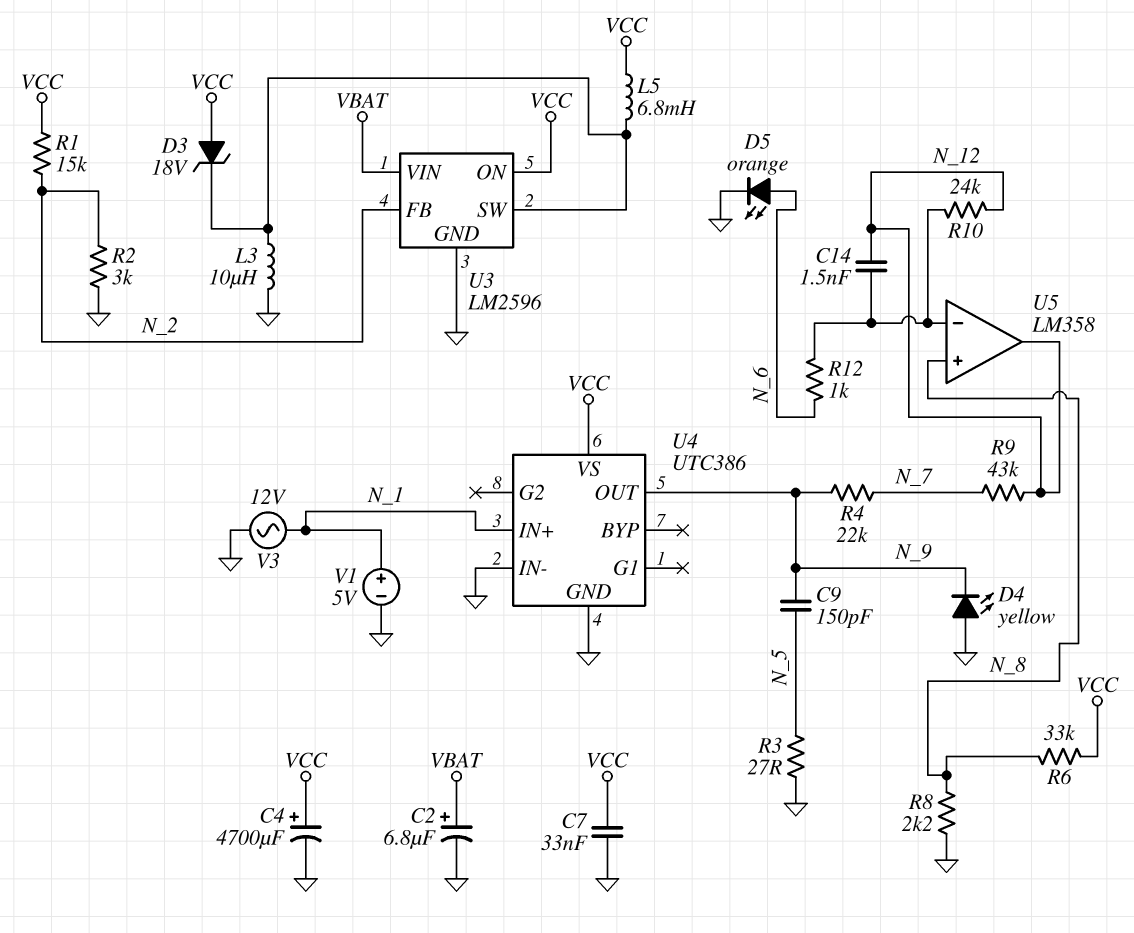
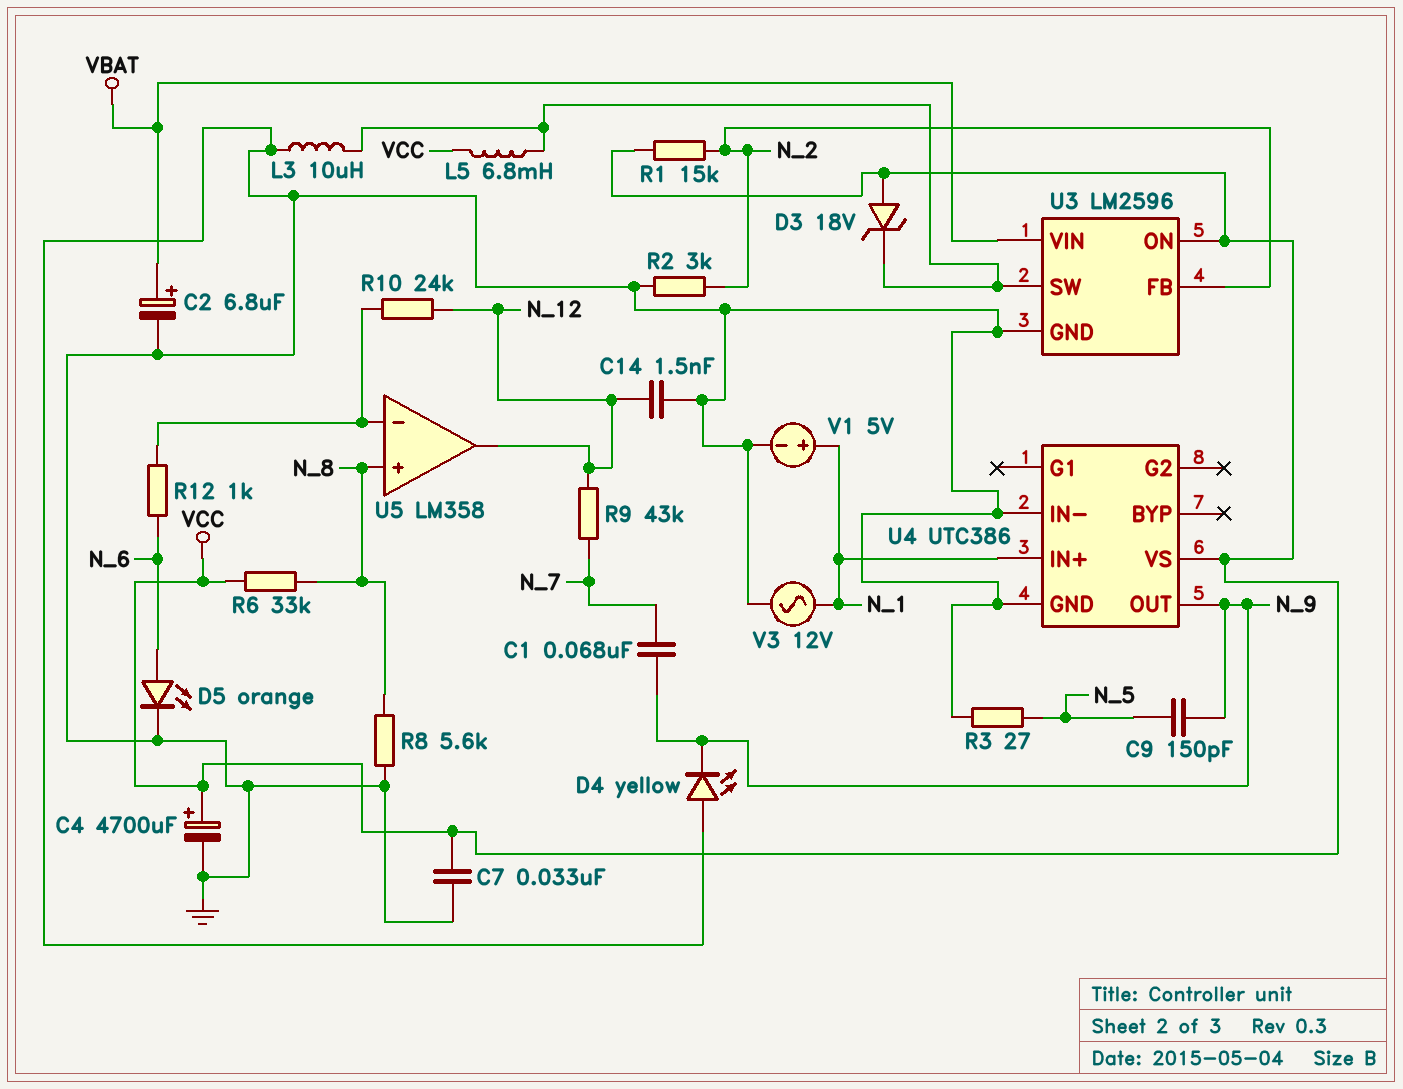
C1: none -> 68nF (N_7, N_9)
C14: 1.5nF (N_12, U5/in-) -> 1.5nF (GND, N_12)
R4: 22k (N_7, N_9) -> none
R8: 2.2k (GND, N_8) -> 5.6k (GND, N_8)

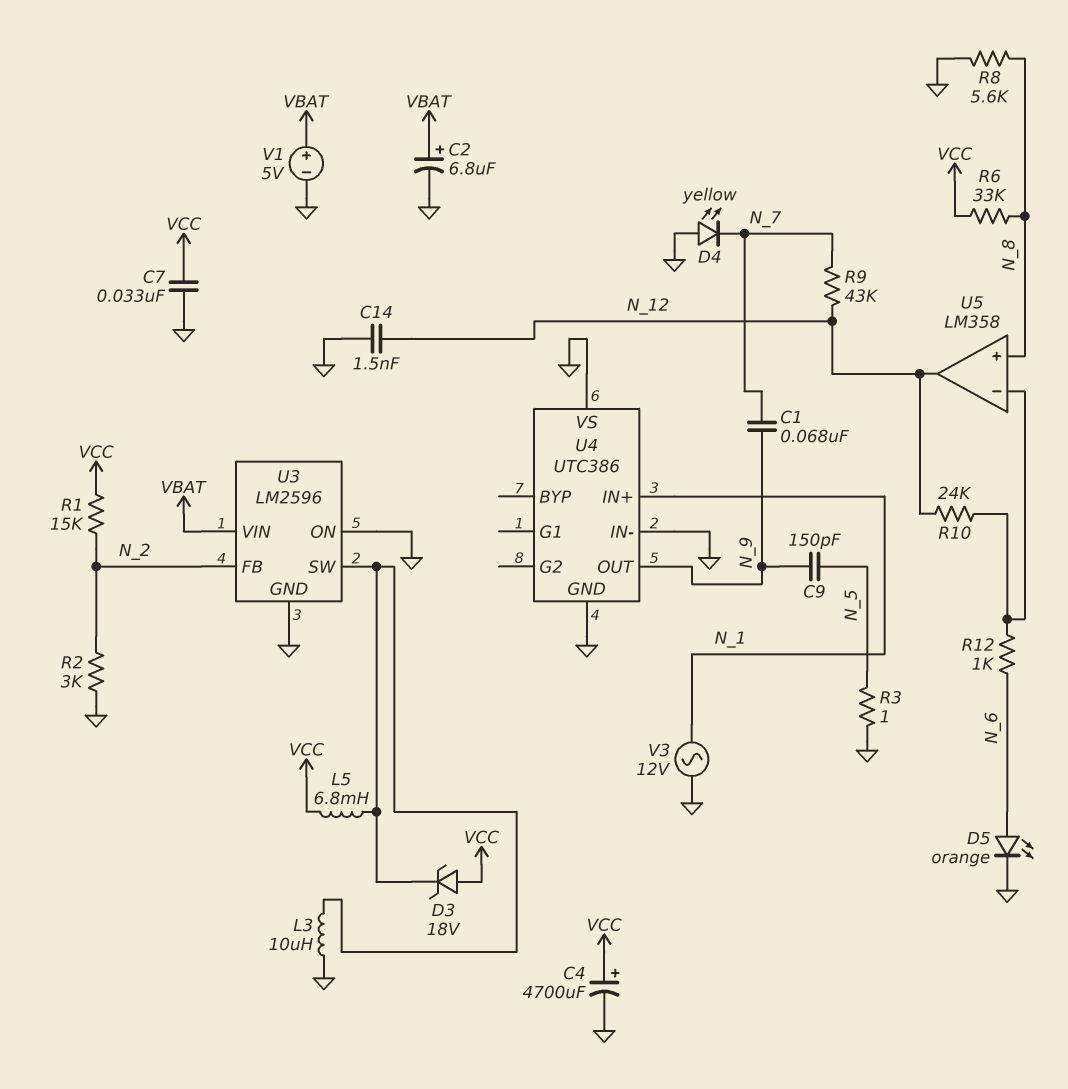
D4: LED yellow (A GND, K N_9) -> LED yellow (A GND, K N_7)
R3: 27 (GND, N_5) -> 1 (GND, N_5)
U3 pin ON: VCC -> GND
U4 pin VS: VCC -> GND
V1: 5V (plus N_1, minus GND) -> 5V (plus VBAT, minus GND)

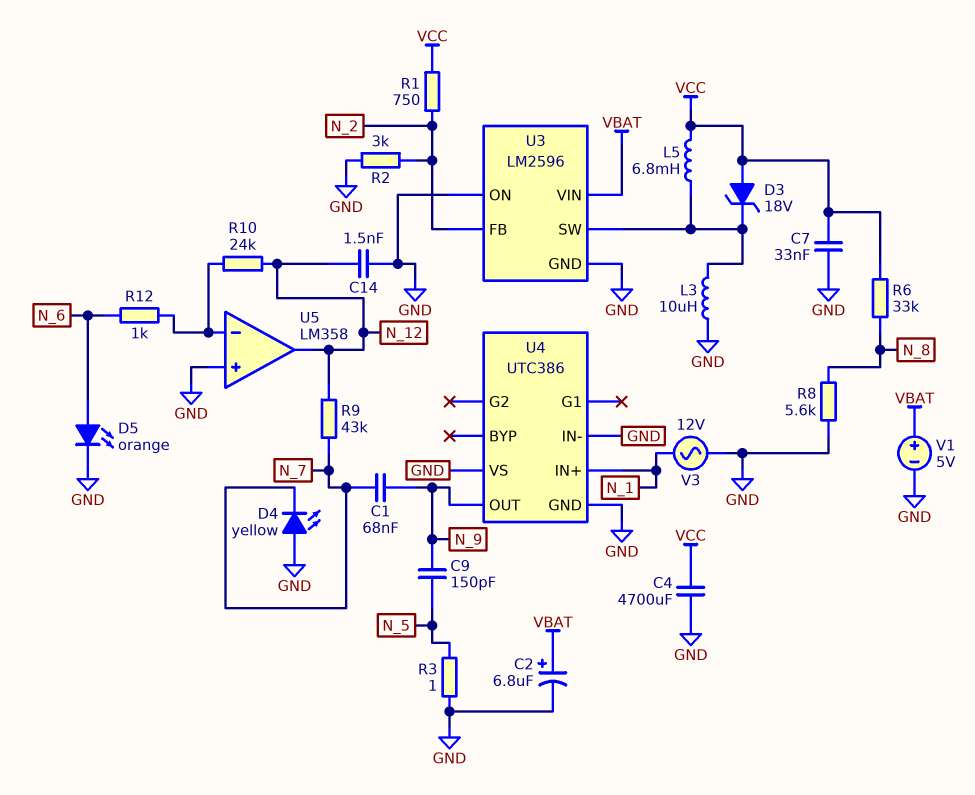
C4: 4700uF (plus VCC, minus GND) -> 4700uF (GND, VCC)
R1: 15k (N_2, VCC) -> 750 (N_2, VCC)
U5 pin in+: N_8 -> GND

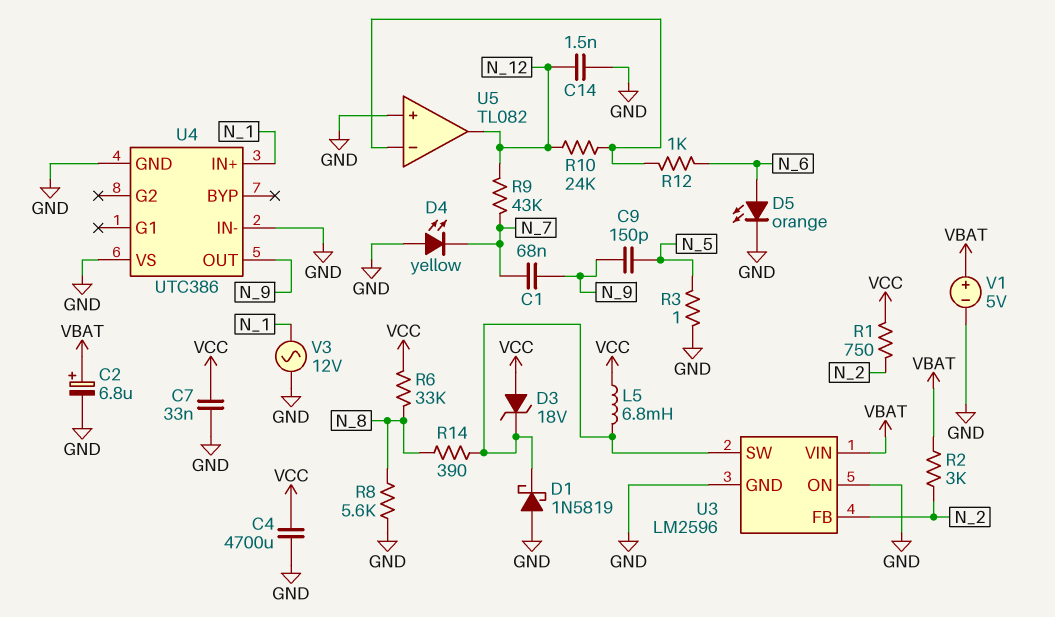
D1: none -> schottky 1N5819 (A GND, K U3/SW)
L3: 10uH (GND, U3/SW) -> none
R2: 3k (GND, N_2) -> 3k (N_2, VBAT)
R14: none -> 390 (N_8, U3/SW)
U5: LM358 -> TL082

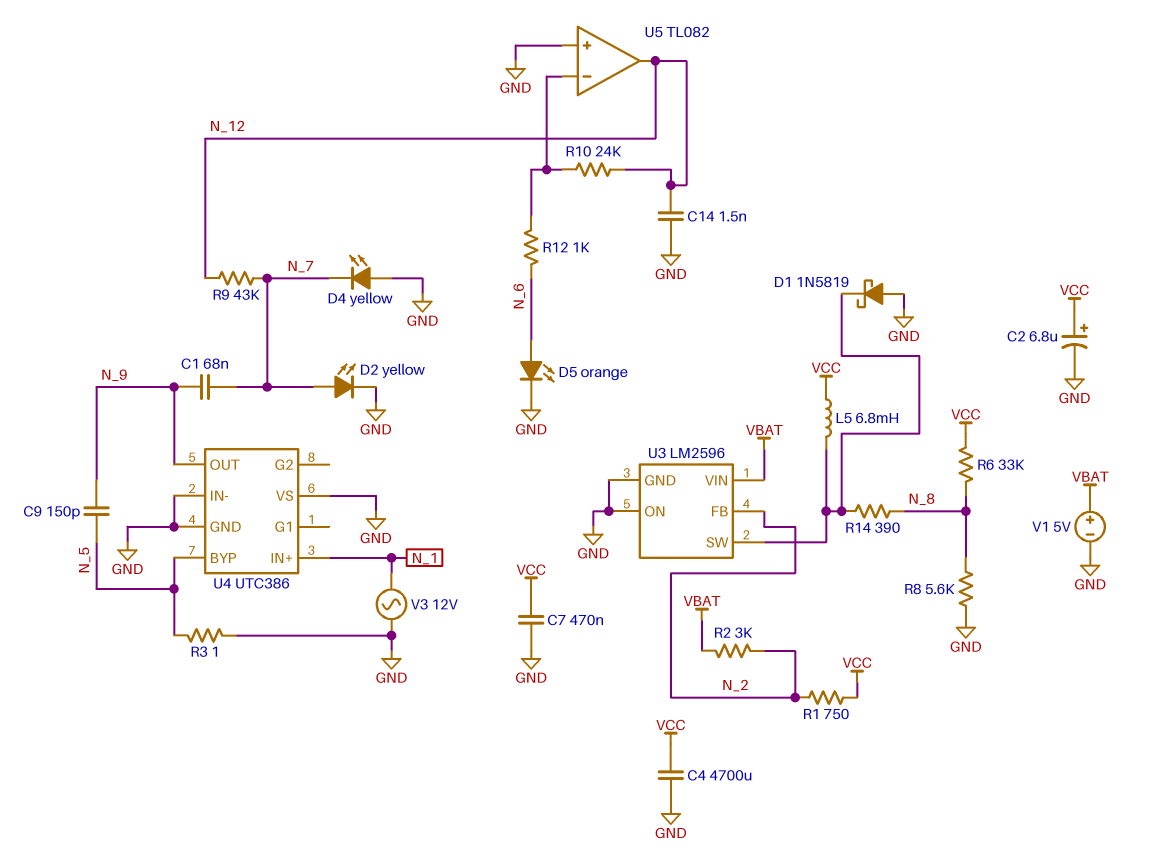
C2: 6.8uF (plus VBAT, minus GND) -> 6.8uF (plus VCC, minus GND)
C7: 33nF (GND, VCC) -> 470nF (GND, VCC)
D2: none -> LED yellow (A N_7, K GND)
D3: zener 18V (A VCC, K U3/SW) -> none
U4 pin BYP: none -> N_5

